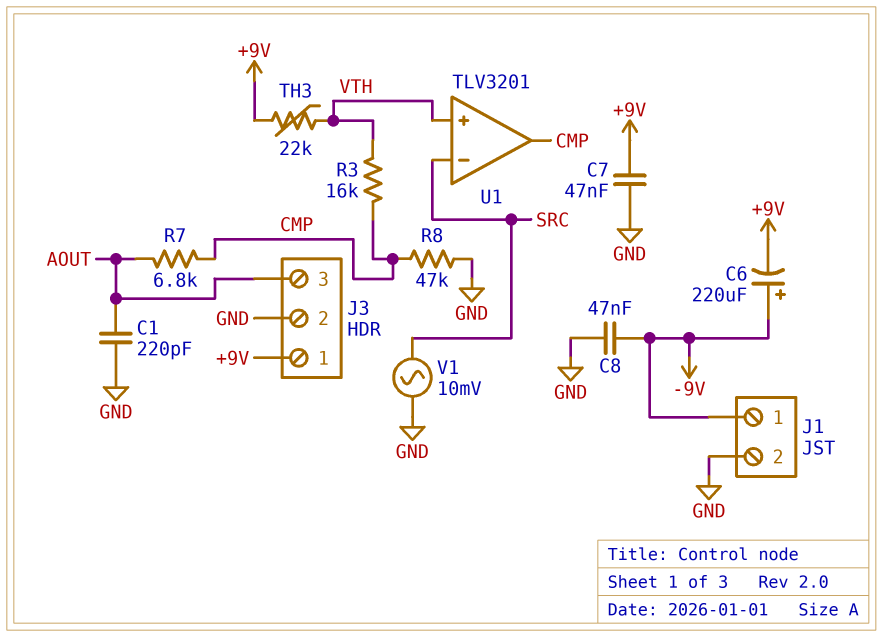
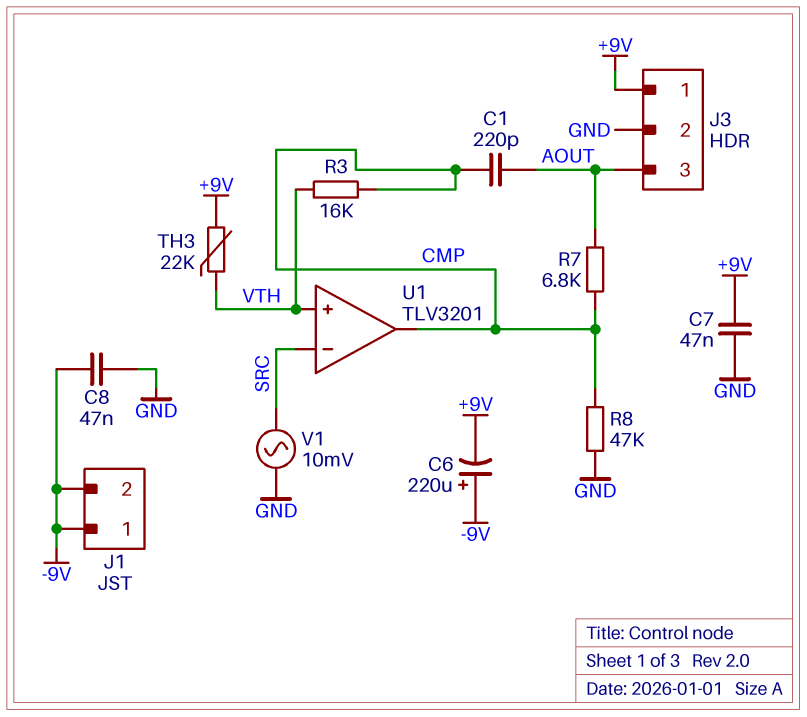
C1: 220pF (AOUT, GND) -> 220pF (AOUT, CMP)
J1 pin 2: GND -> -9V

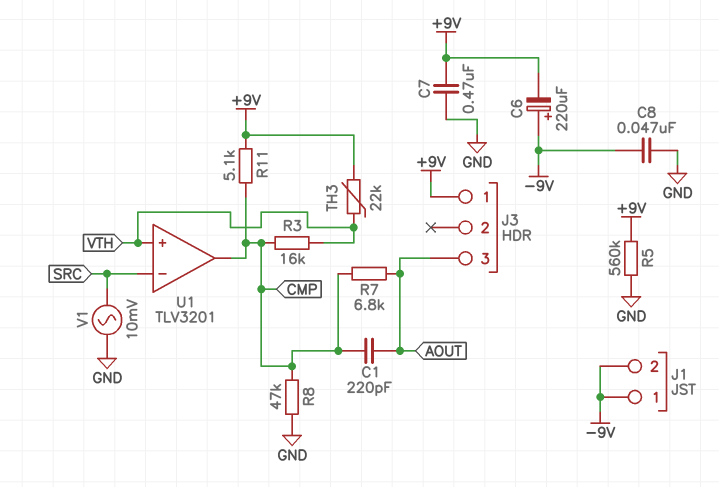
C7: 47nF (+9V, GND) -> 470nF (+9V, GND)
J3 pin 2: GND -> none
R5: none -> 560k (+9V, GND)
R11: none -> 5.1k (+9V, CMP)

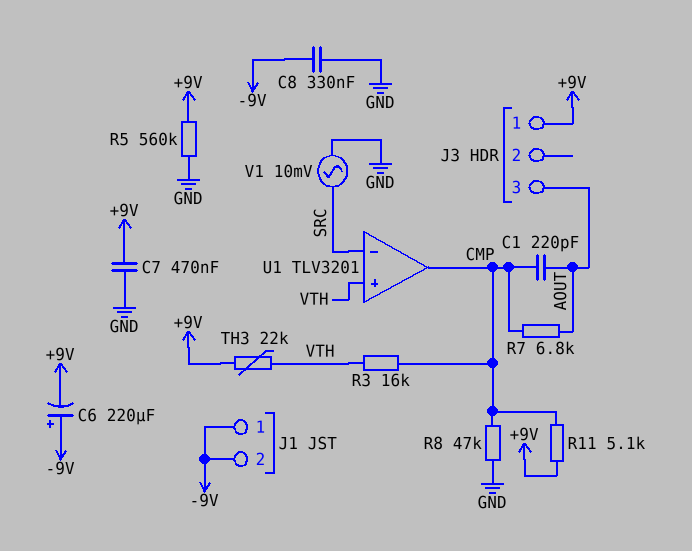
C8: 47nF (-9V, GND) -> 330nF (-9V, GND)

